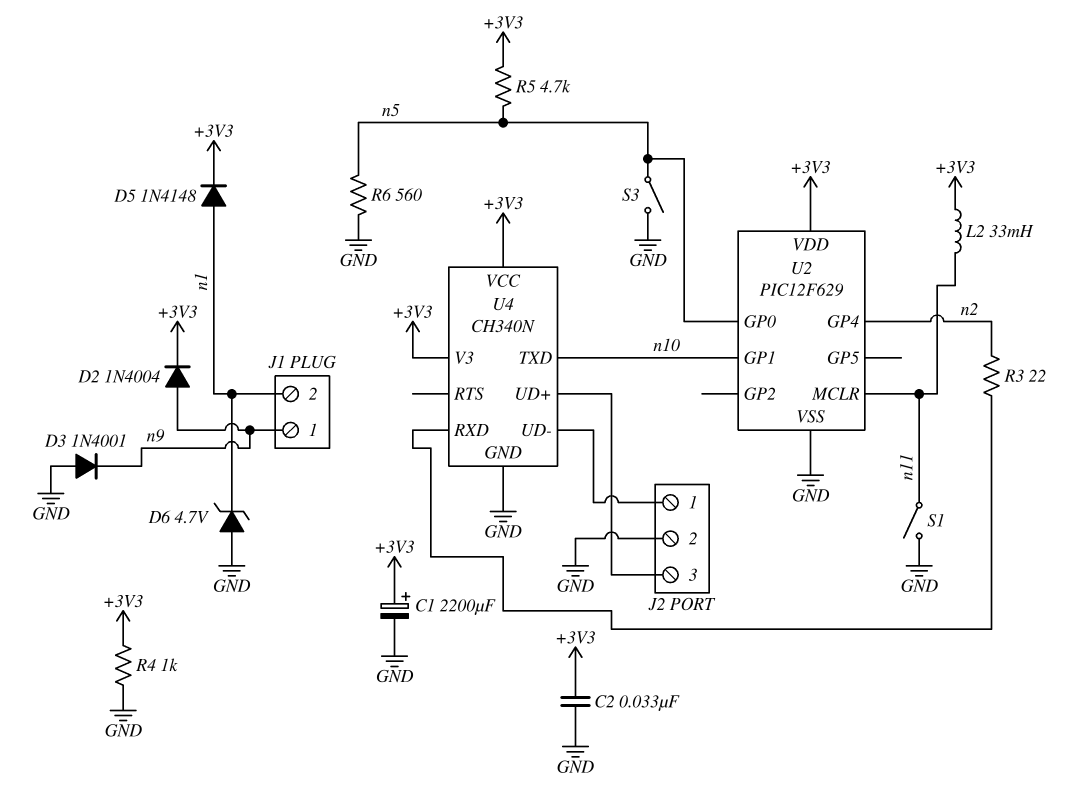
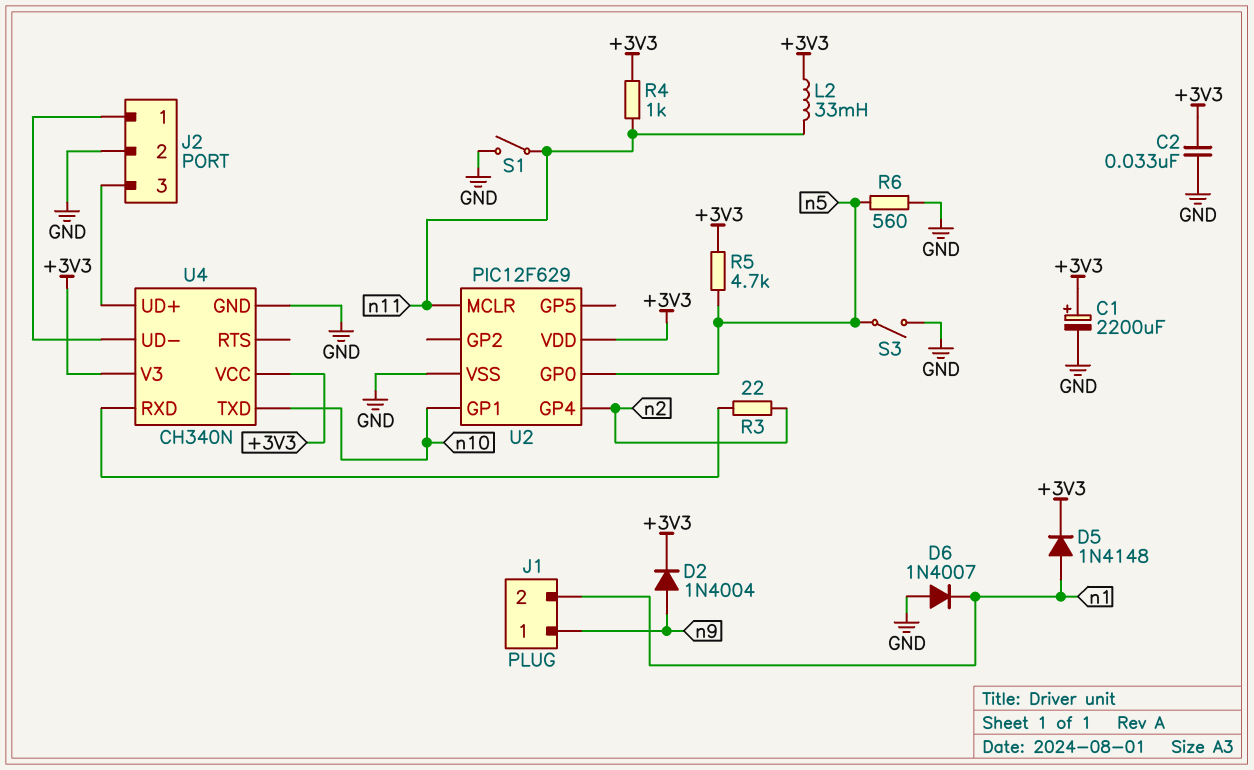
D3: diode 1N4001 (A GND, K n9) -> none
D6: zener 4.7V (A GND, K n1) -> diode 1N4007 (A GND, K n1)
R4: 1k (+3V3, GND) -> 1k (+3V3, n11)

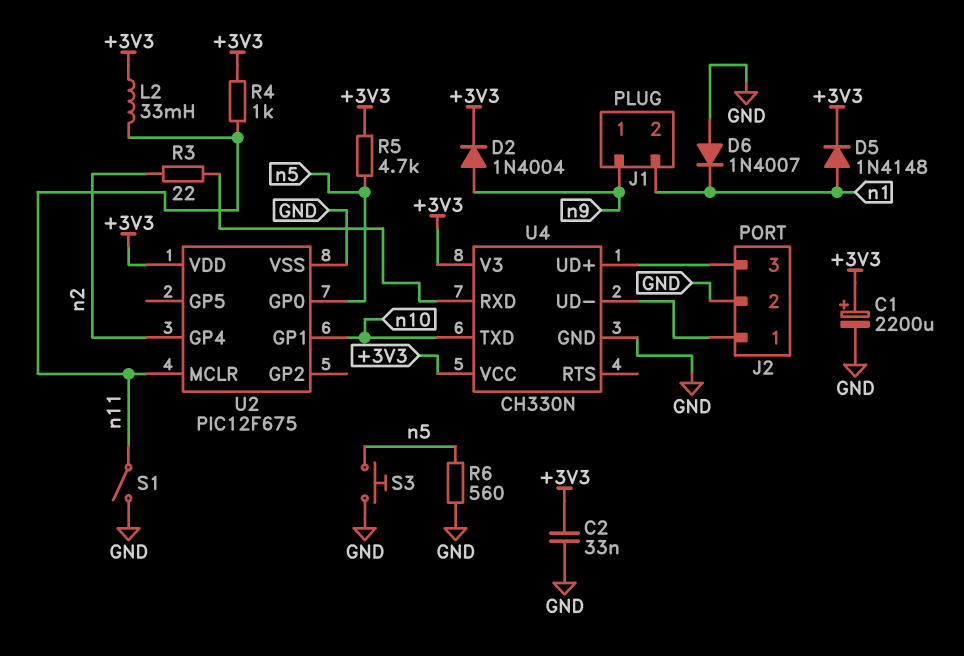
S3: switch (GND, n5) -> button (GND, n5)
U2: PIC12F629 -> PIC12F675
U4: CH340N -> CH330N

